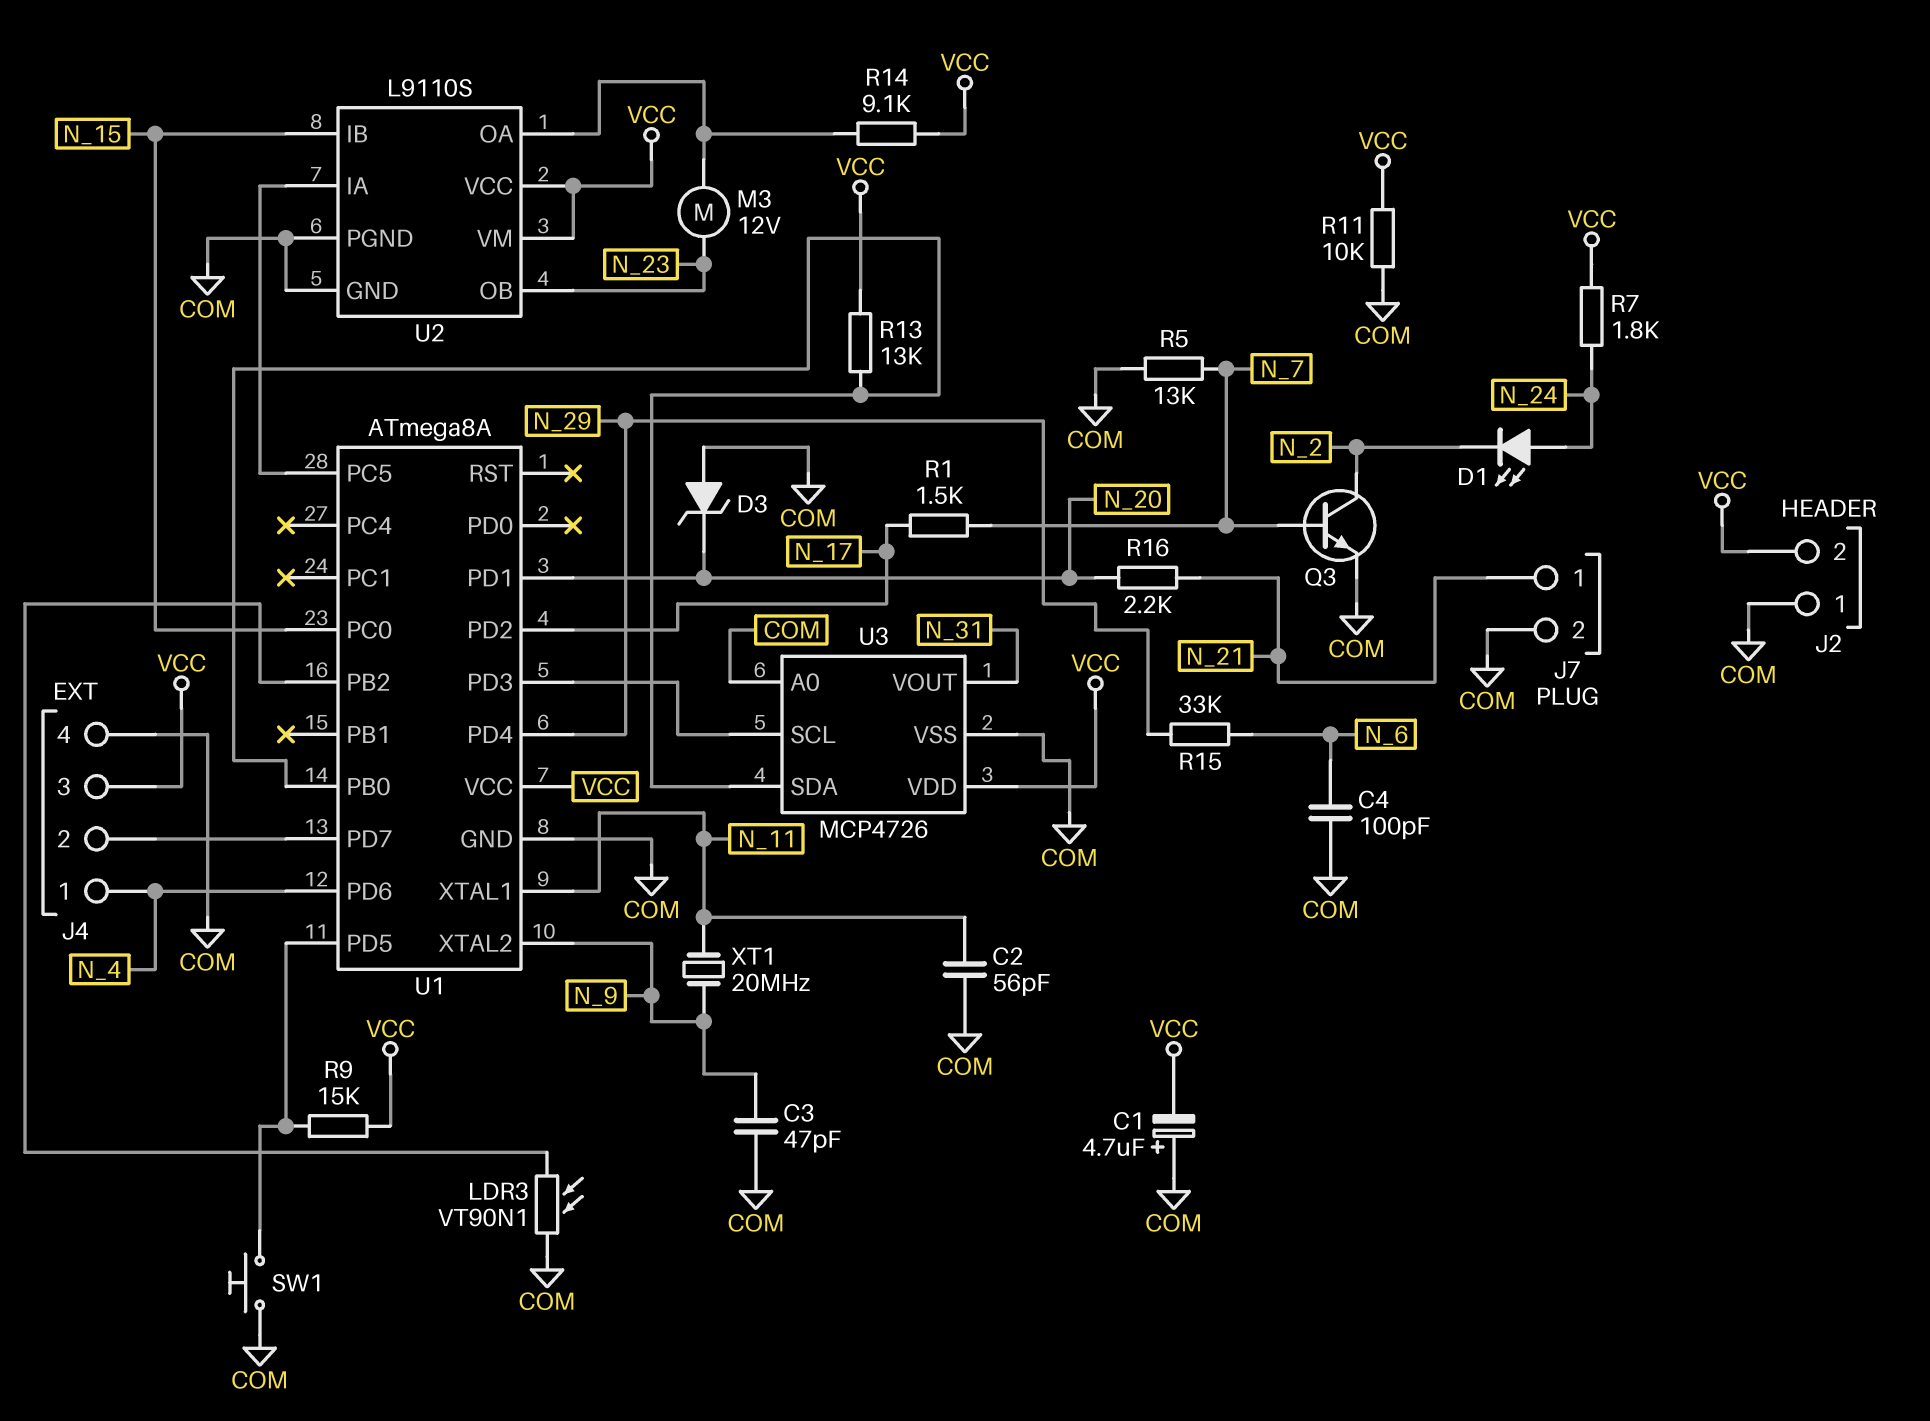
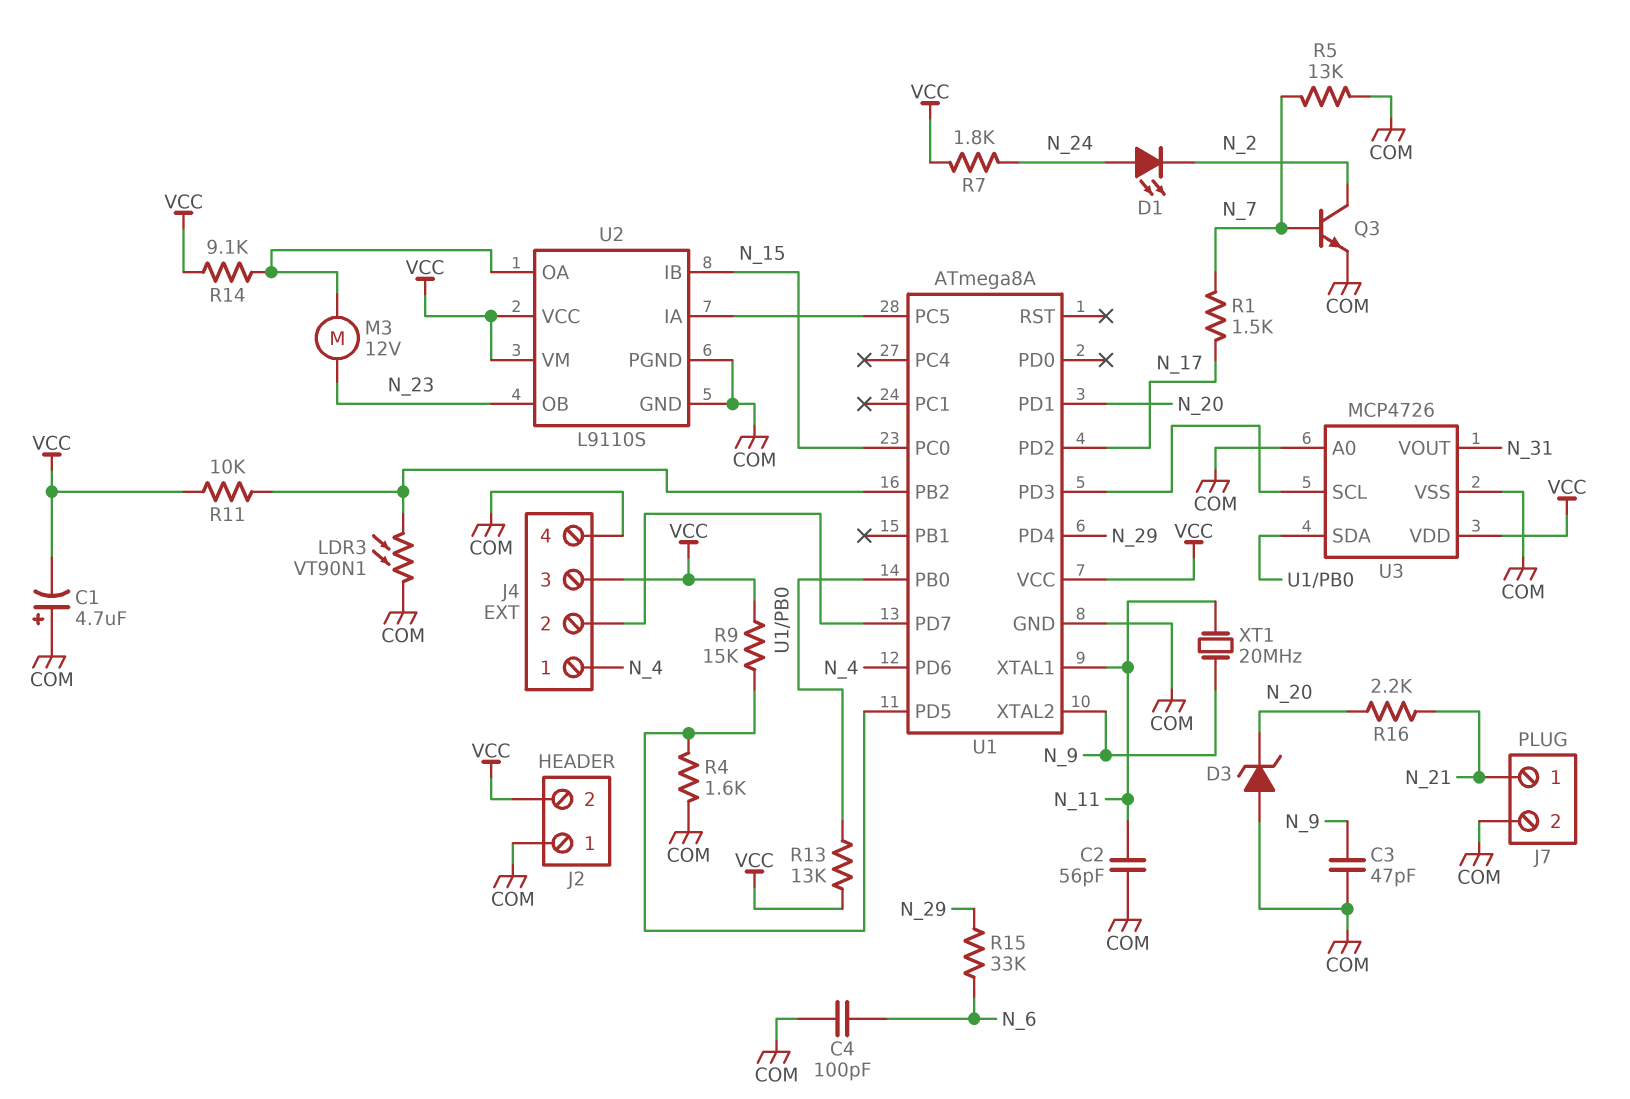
R4: none -> 1.6k (COM, U1/PD5)
R11: 10k (COM, VCC) -> 10k (U1/PB2, VCC)
SW1: button (COM, U1/PD5) -> none

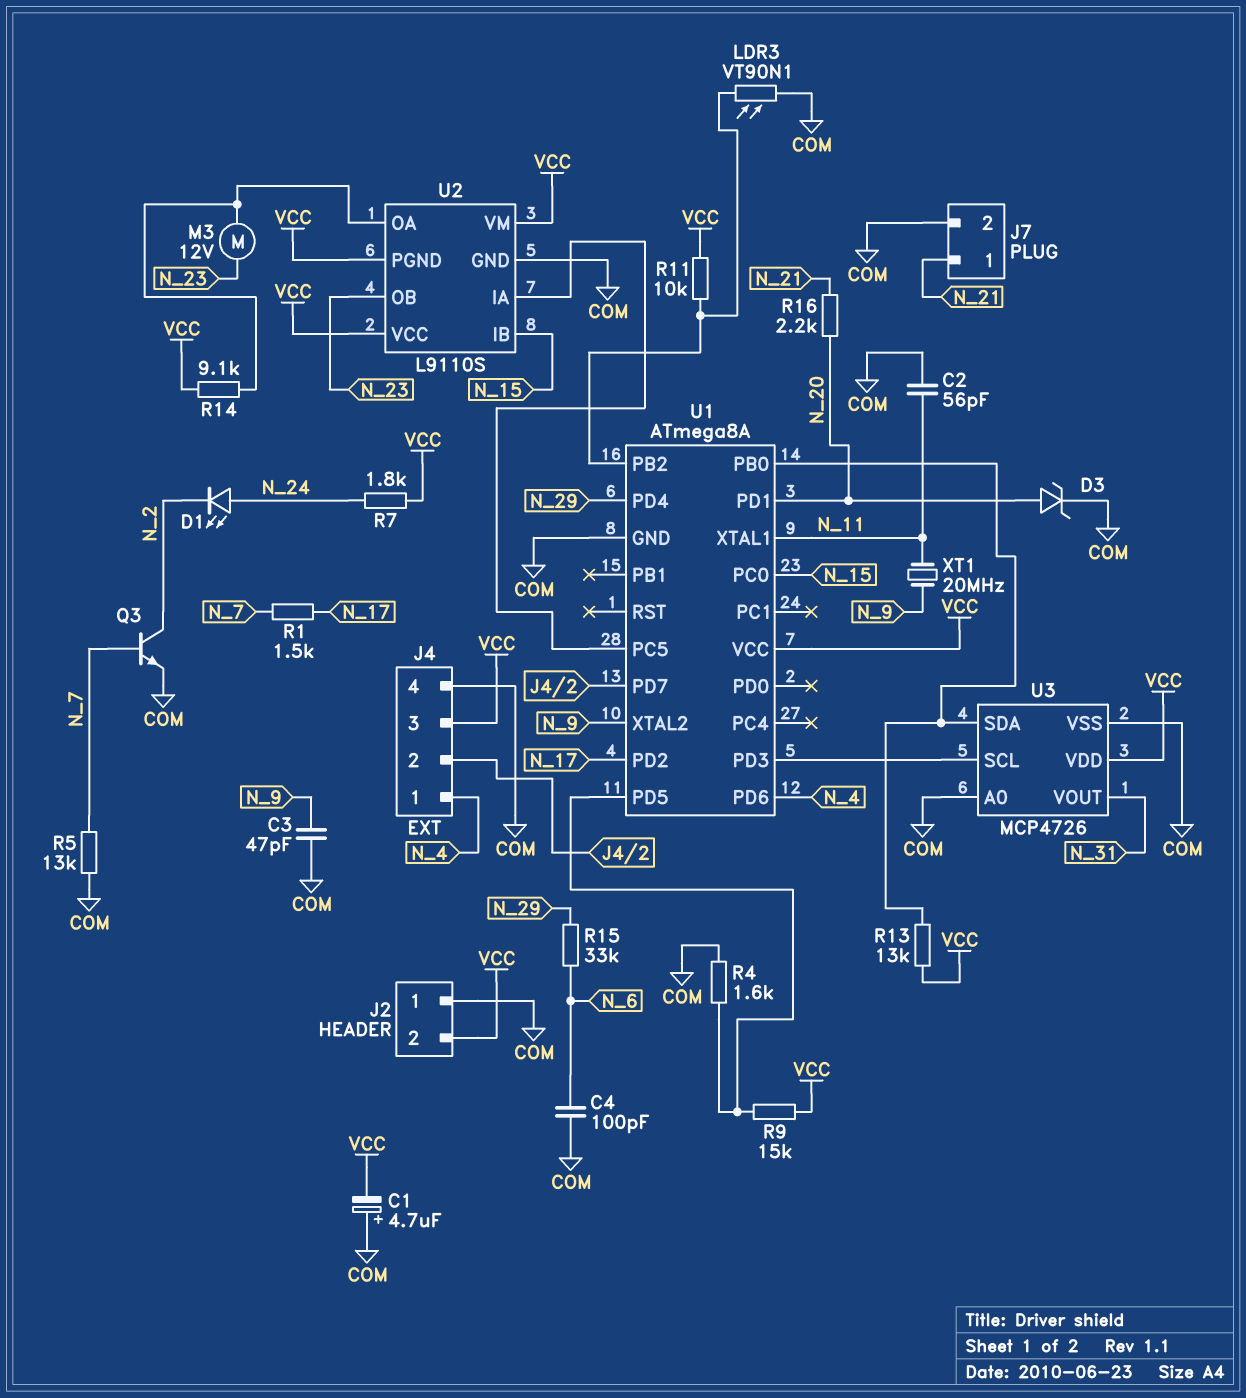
D3: zener (A COM, K N_20) -> zener (A N_20, K COM)
U2 pin PGND: COM -> VCC

